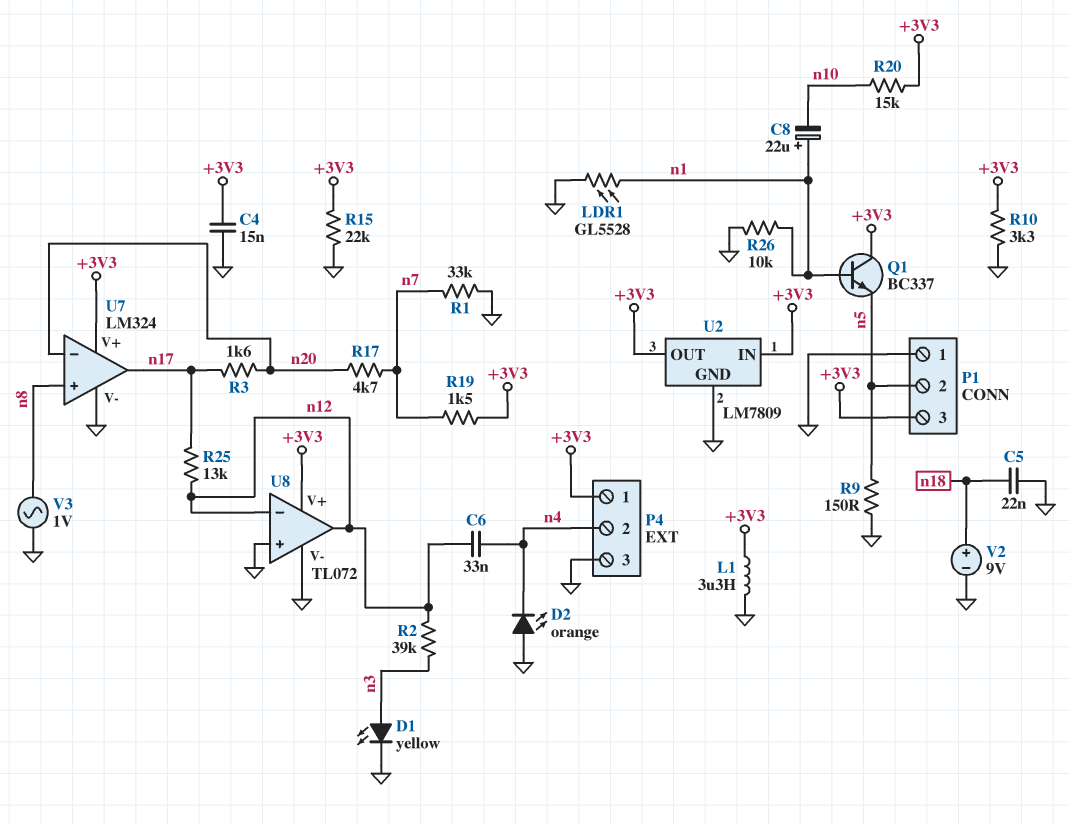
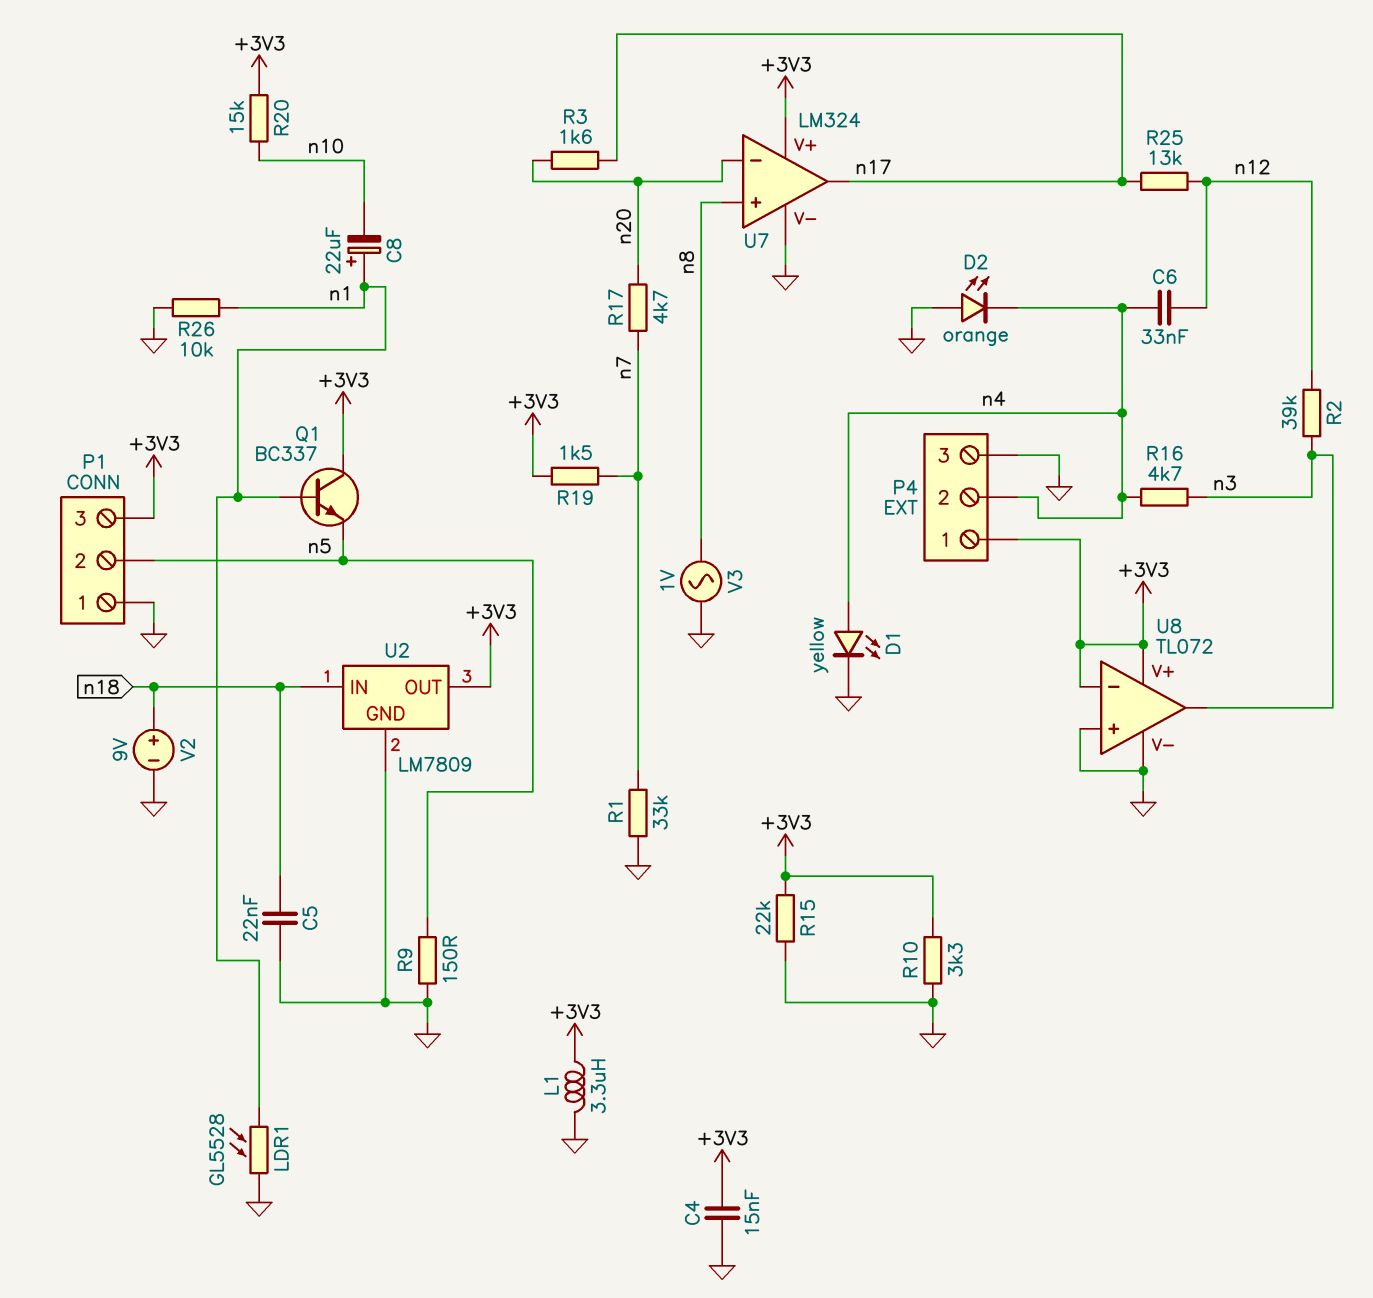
D1: LED yellow (A n3, K GND) -> LED yellow (A n4, K GND)
R16: none -> 4.7k (n3, n4)
U2 pin IN: +3V3 -> n18
U8 pin in-: n12 -> +3V3
U8 pin out: n12 -> n3

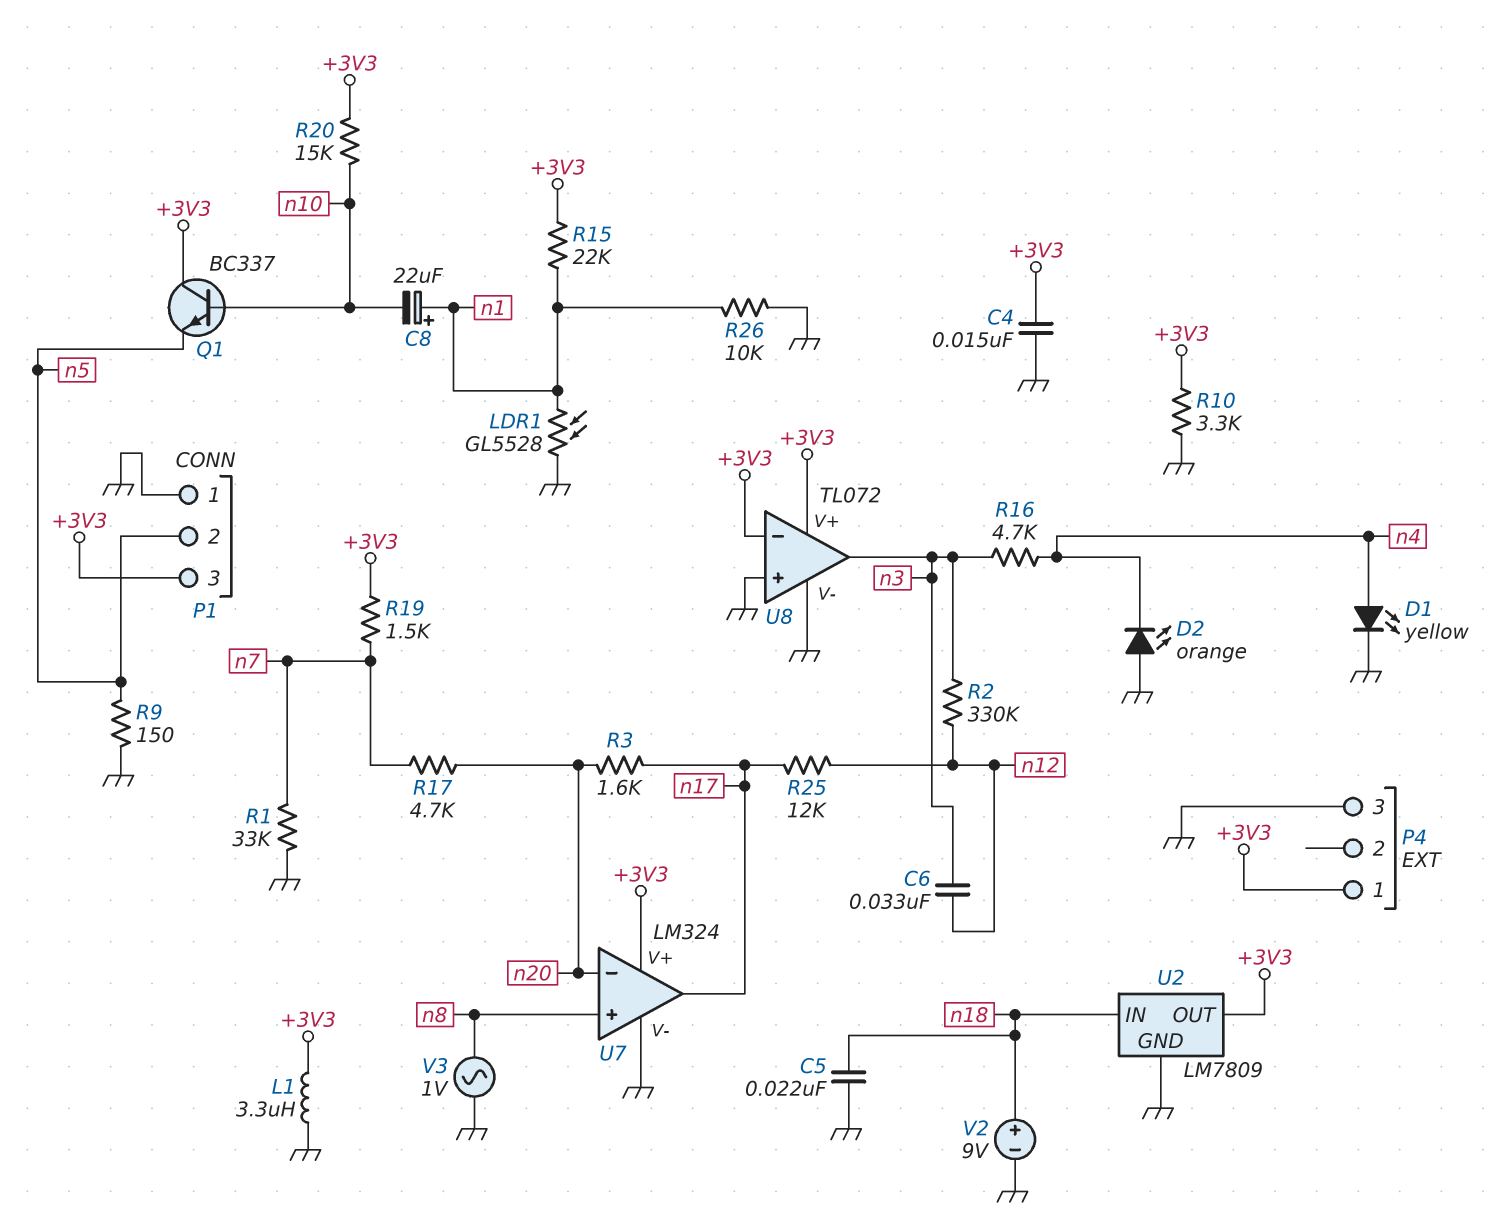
C6: 33nF (n4, n12) -> 33nF (n3, n12)
P4 pin 2: n4 -> none
Q1: NPN BC337 (B n1, C +3V3, E n5) -> NPN BC337 (B n10, C +3V3, E n5)
R2: 39k (n3, n12) -> 330k (n3, n12)
R15: 22k (+3V3, GND) -> 22k (+3V3, n1)
R25: 13k (n12, n17) -> 12k (n12, n17)

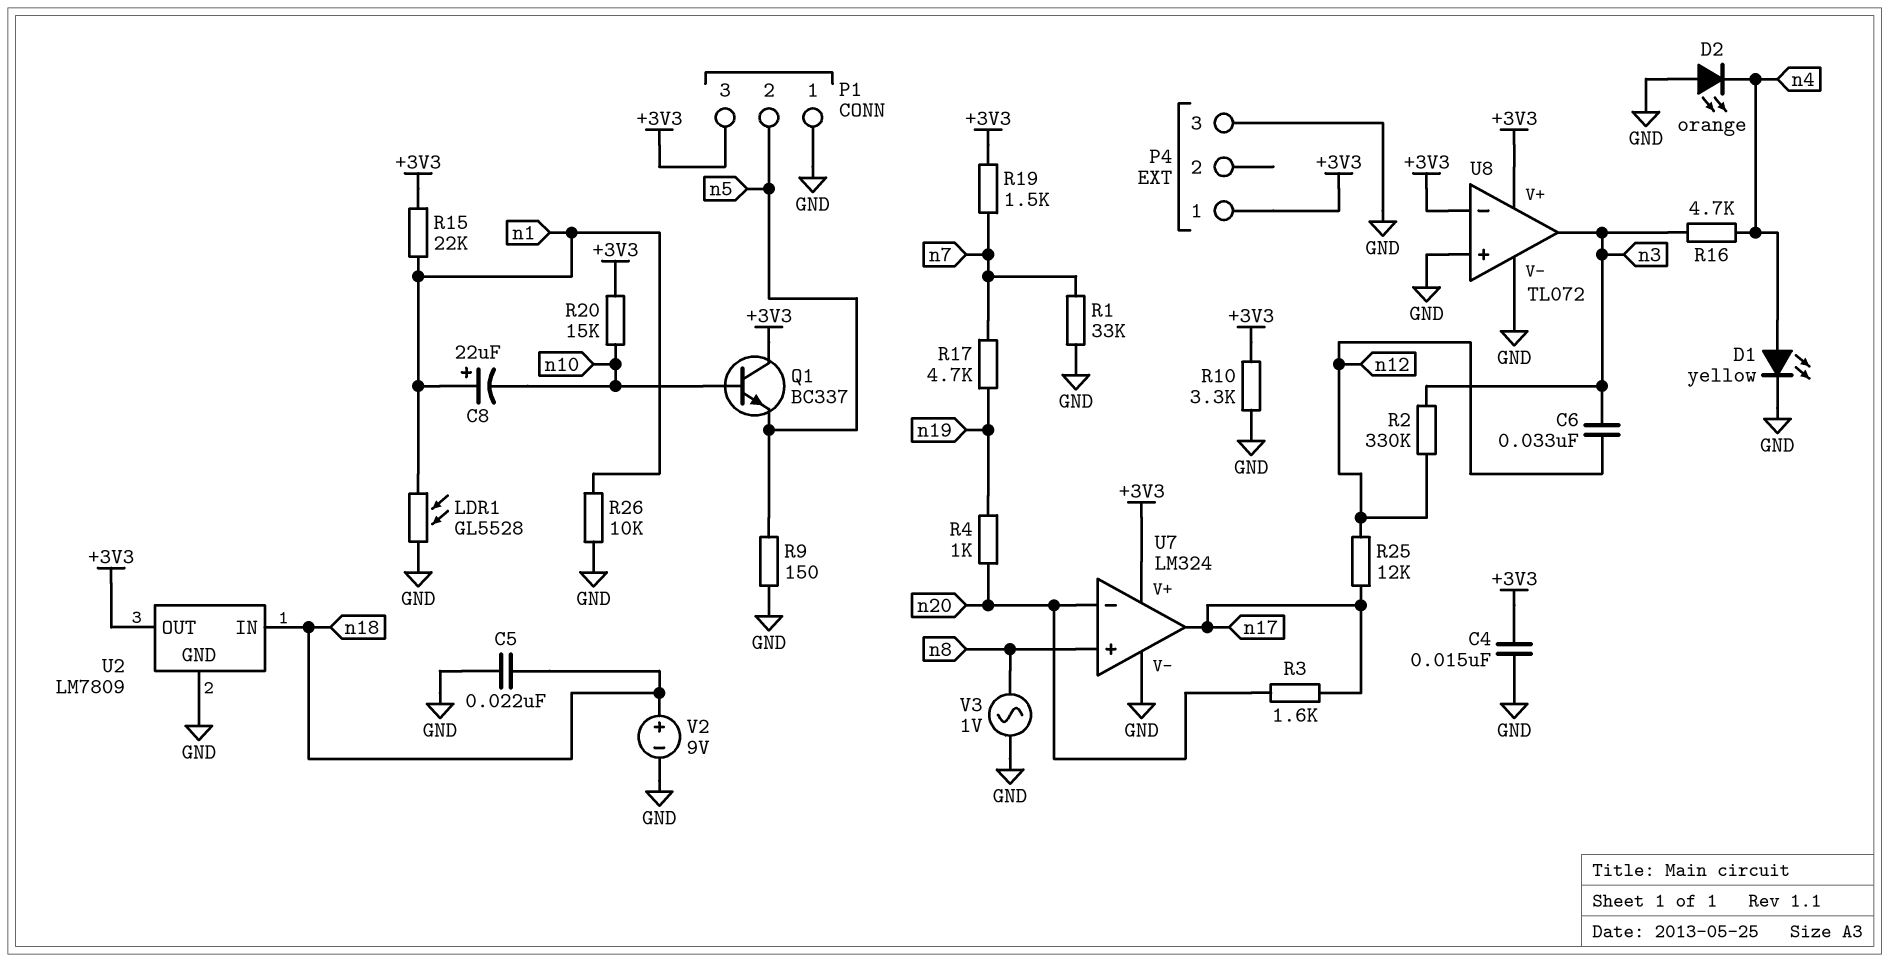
L1: 3.3uH (+3V3, GND) -> none
R4: none -> 1k (n19, n20)
R17: 4.7k (n7, n20) -> 4.7k (n7, n19)

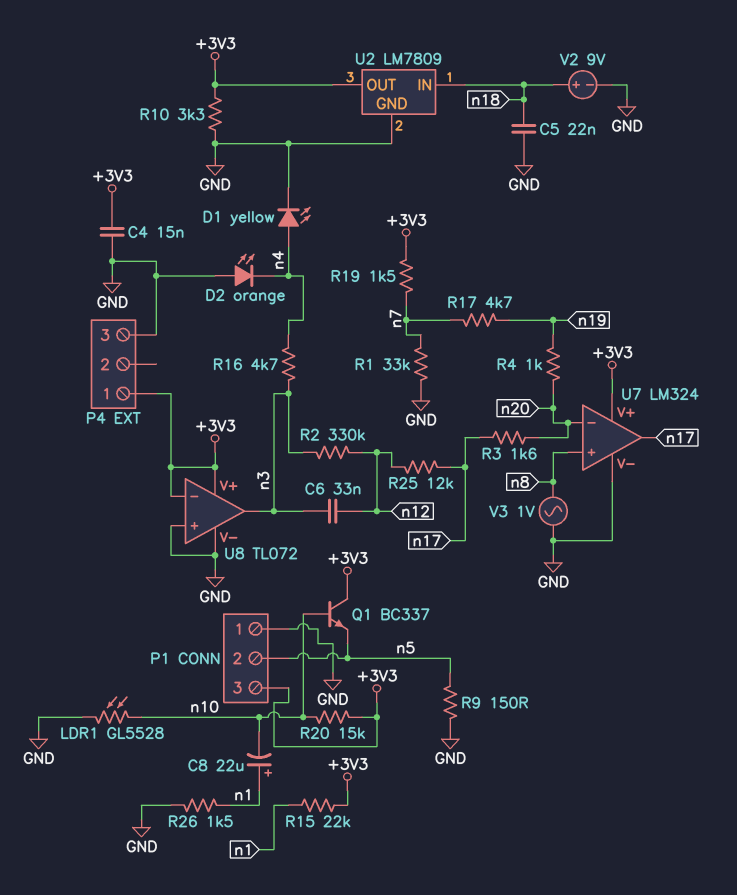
LDR1: GL5528 (GND, n1) -> GL5528 (GND, n10)
R26: 10k (GND, n1) -> 1.5k (GND, n1)

